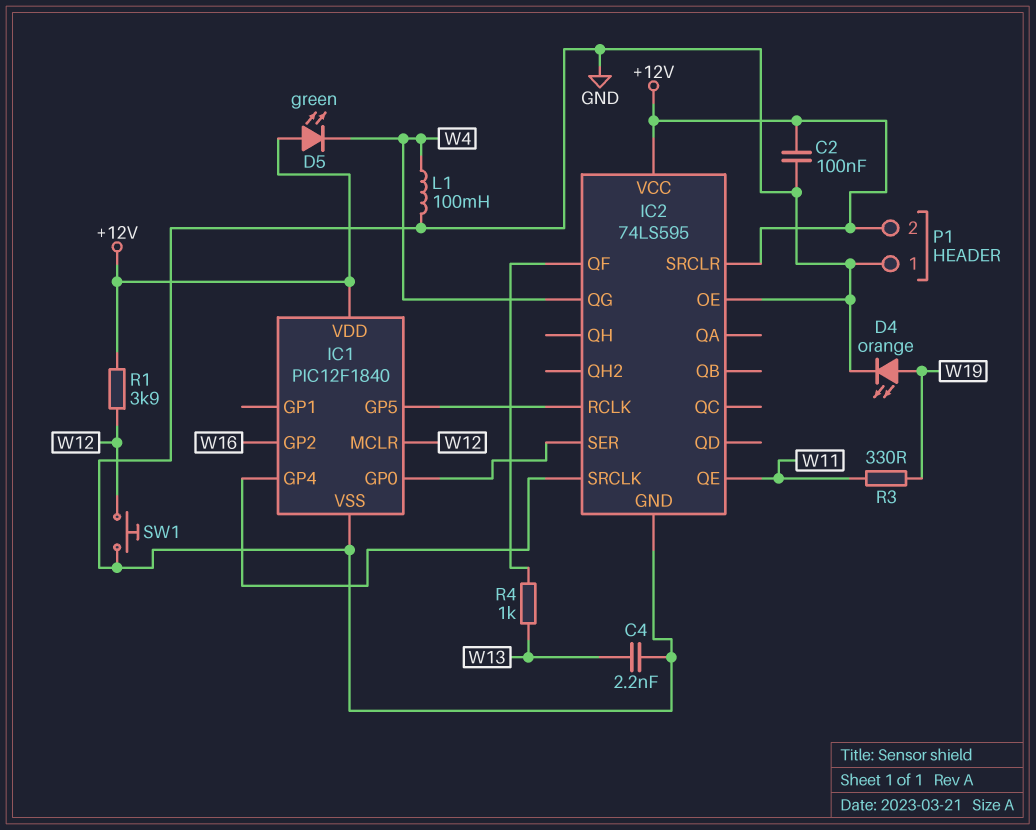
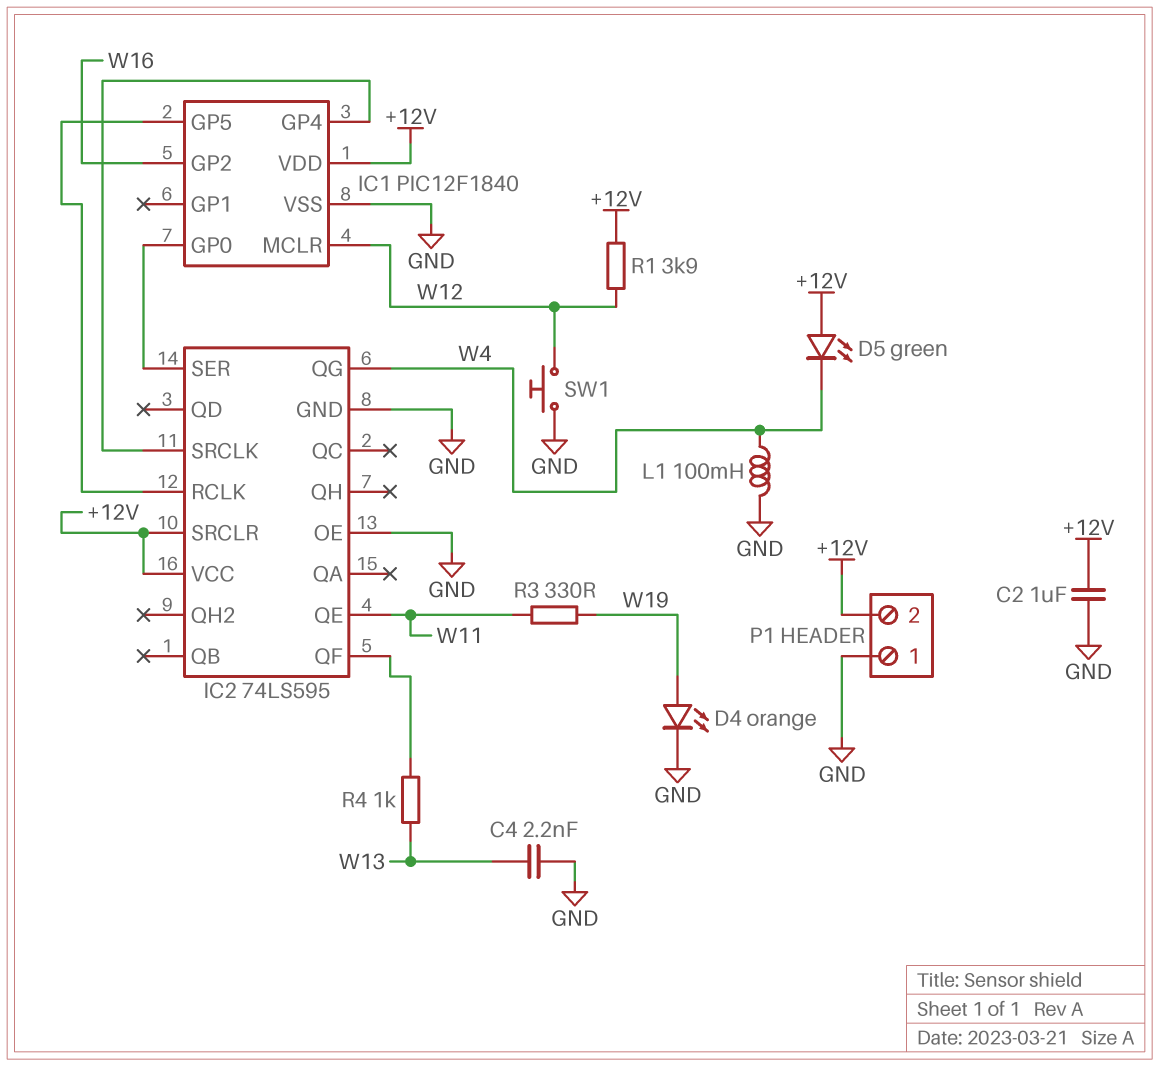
C2: 100nF (+12V, GND) -> 1uF (+12V, GND)

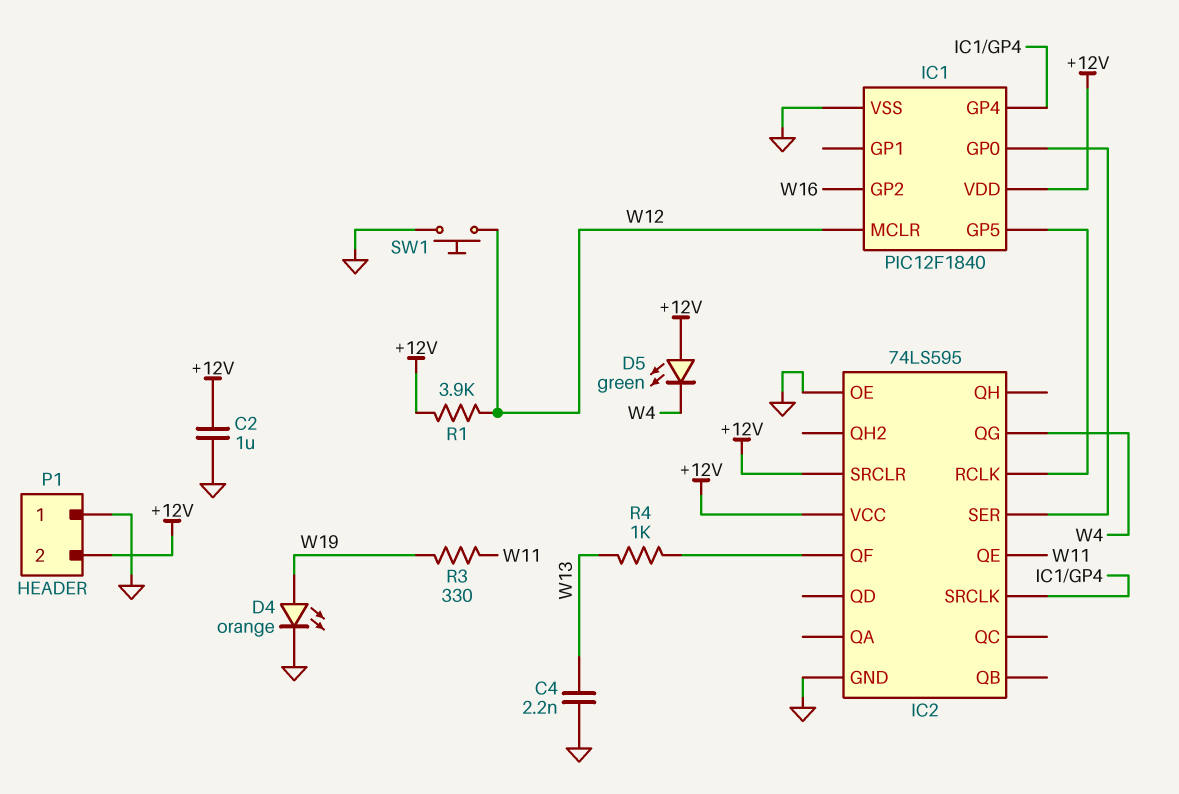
L1: 100mH (GND, W4) -> none

